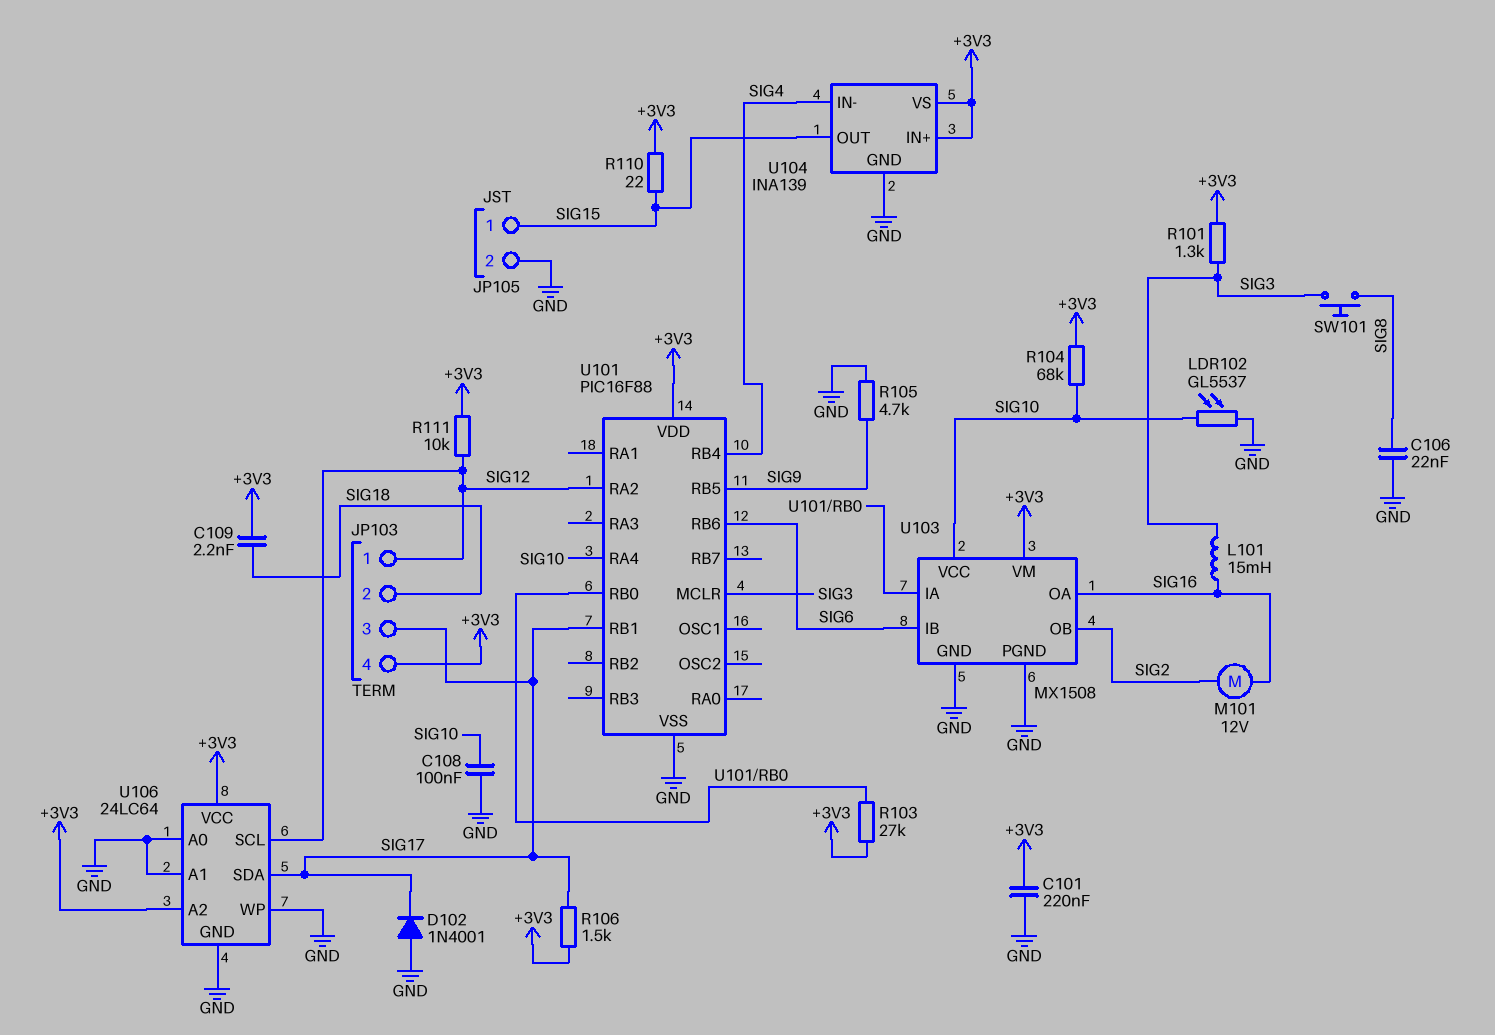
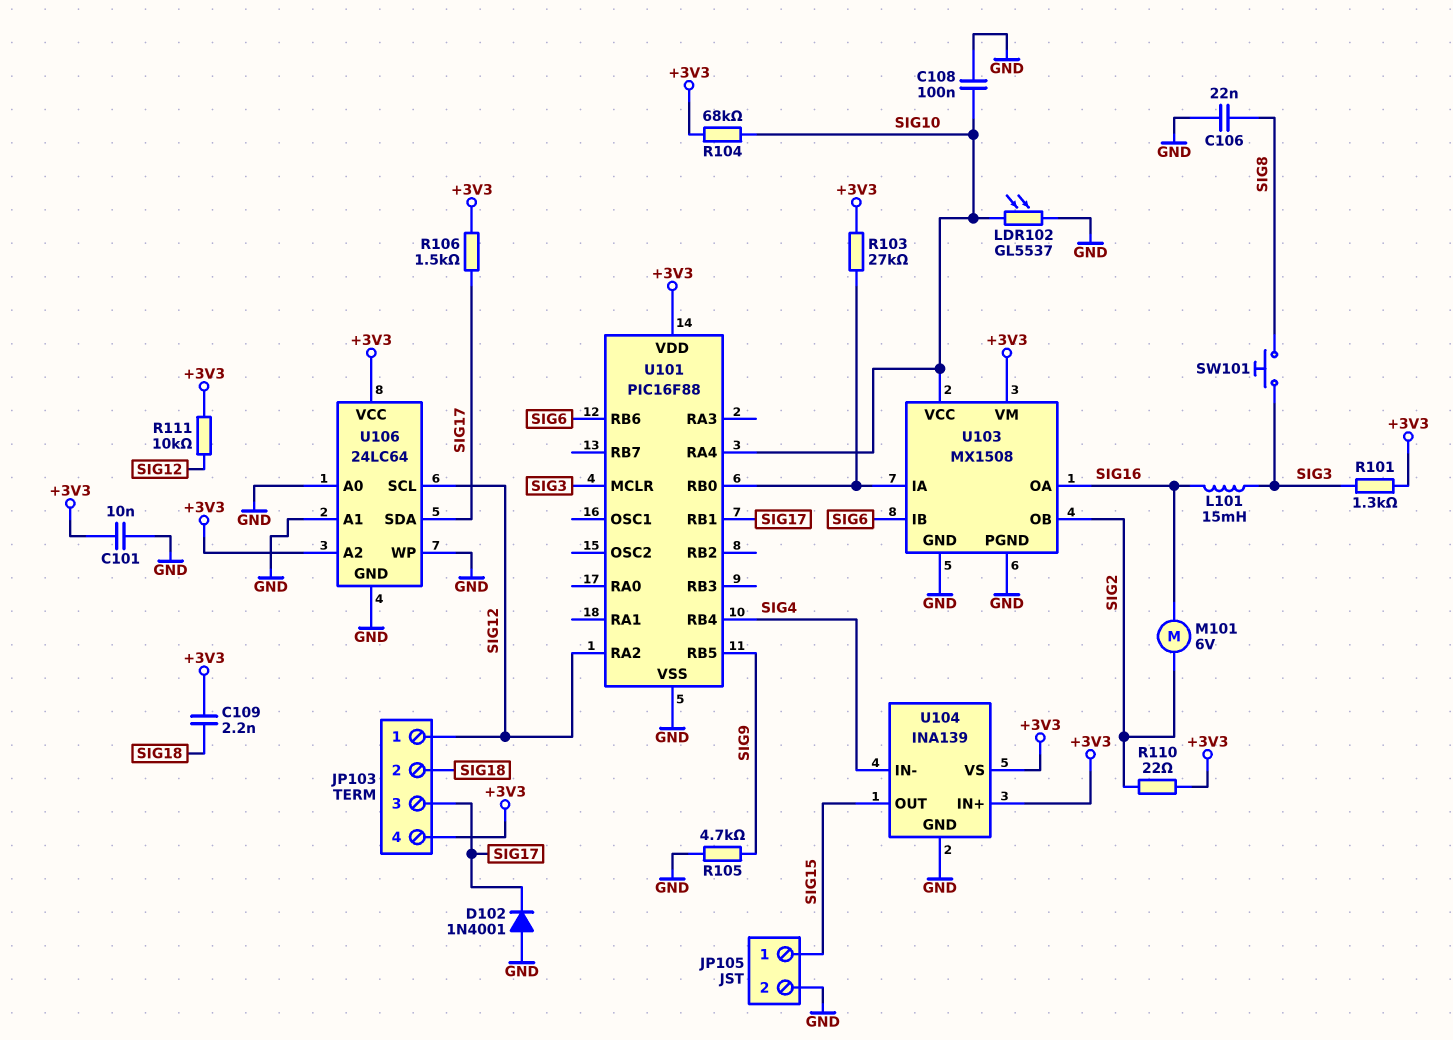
C101: 220nF (+3V3, GND) -> 10nF (+3V3, GND)
M101: motor 12V (SIG2, SIG16) -> motor 6V (SIG2, SIG16)
R110: 22 (+3V3, SIG15) -> 22 (+3V3, SIG2)

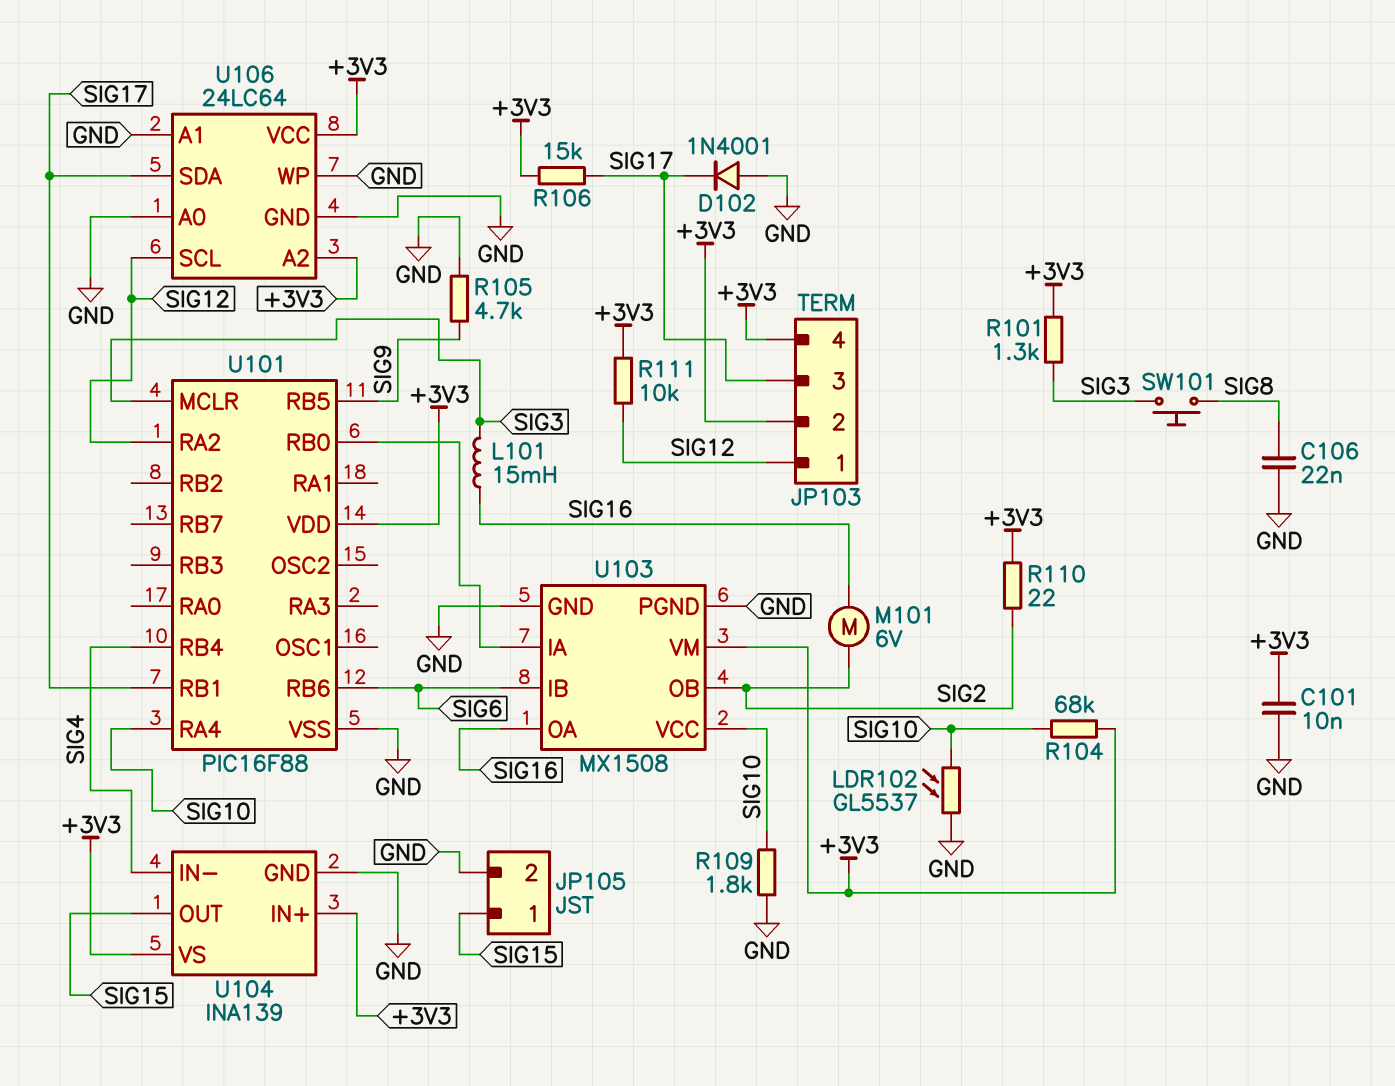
C108: 100nF (GND, SIG10) -> none
C109: 2.2nF (+3V3, SIG18) -> none
JP103 pin 2: SIG18 -> +3V3
R103: 27k (+3V3, U101/RB0) -> none
R106: 1.5k (+3V3, SIG17) -> 15k (+3V3, SIG17)
R109: none -> 1.8k (GND, SIG10)

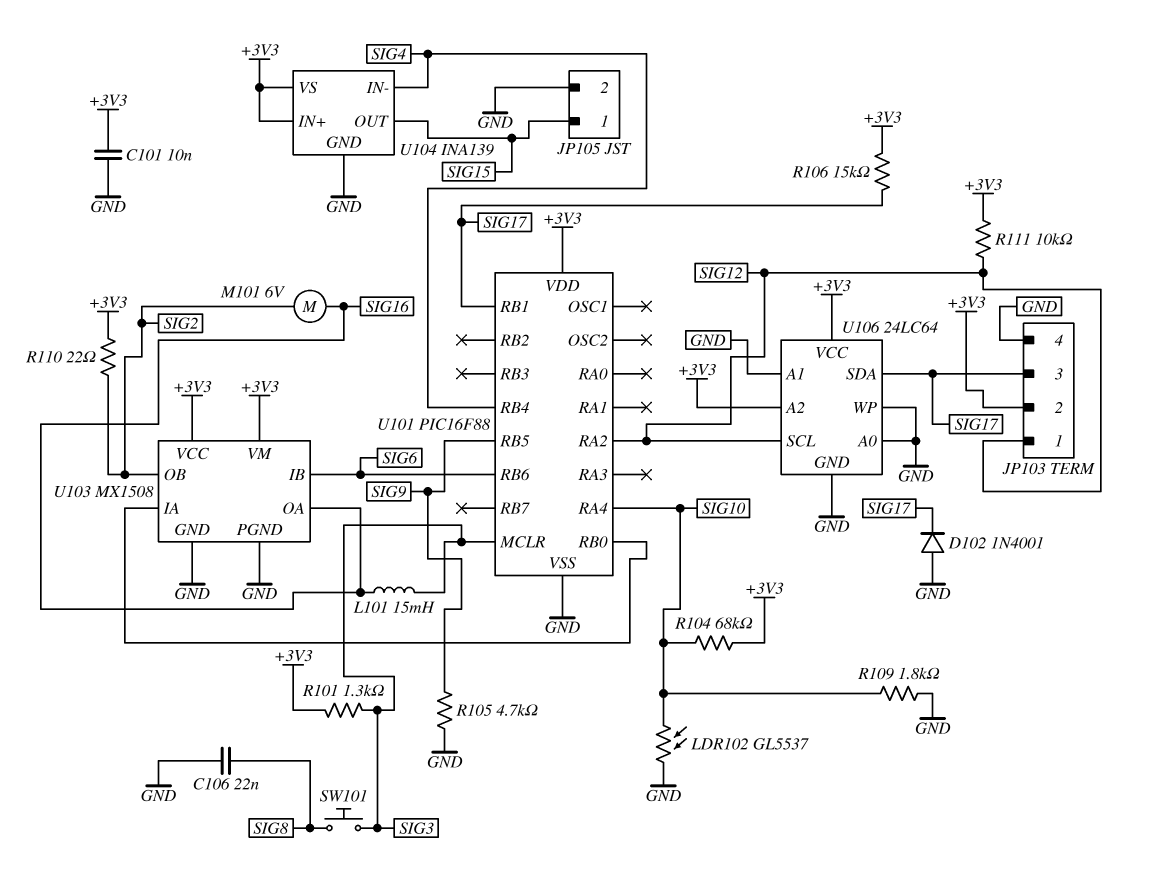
JP103 pin 4: +3V3 -> GND
U103 pin VCC: SIG10 -> +3V3

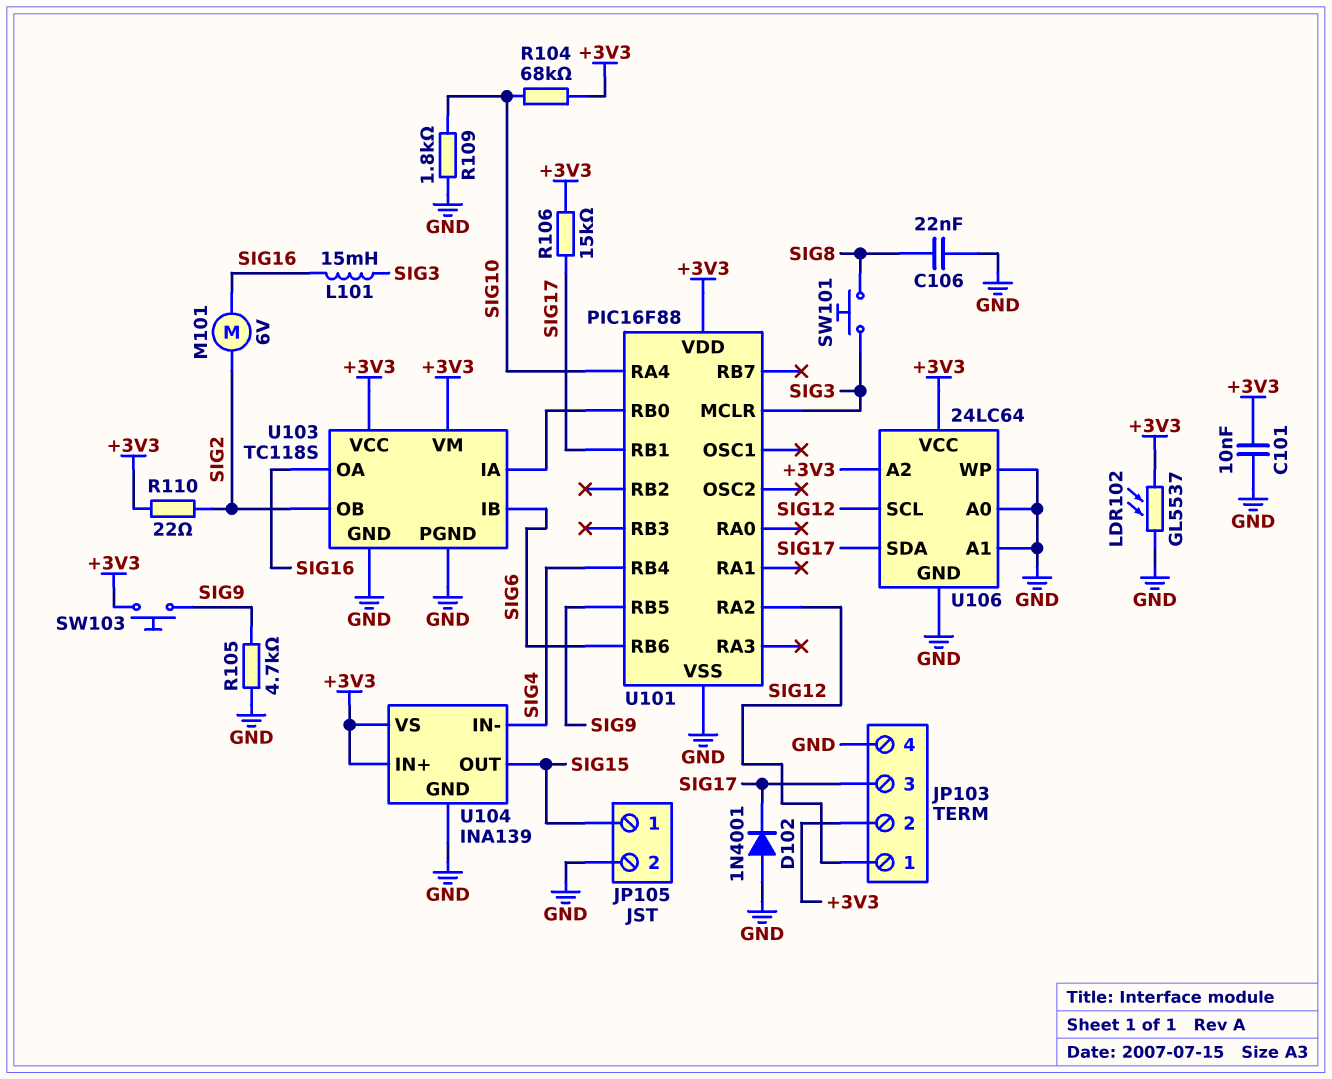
LDR102: GL5537 (GND, SIG10) -> GL5537 (+3V3, GND)
R101: 1.3k (+3V3, SIG3) -> none
R111: 10k (+3V3, SIG12) -> none
SW103: none -> button (+3V3, SIG9)
U103: MX1508 -> TC118S

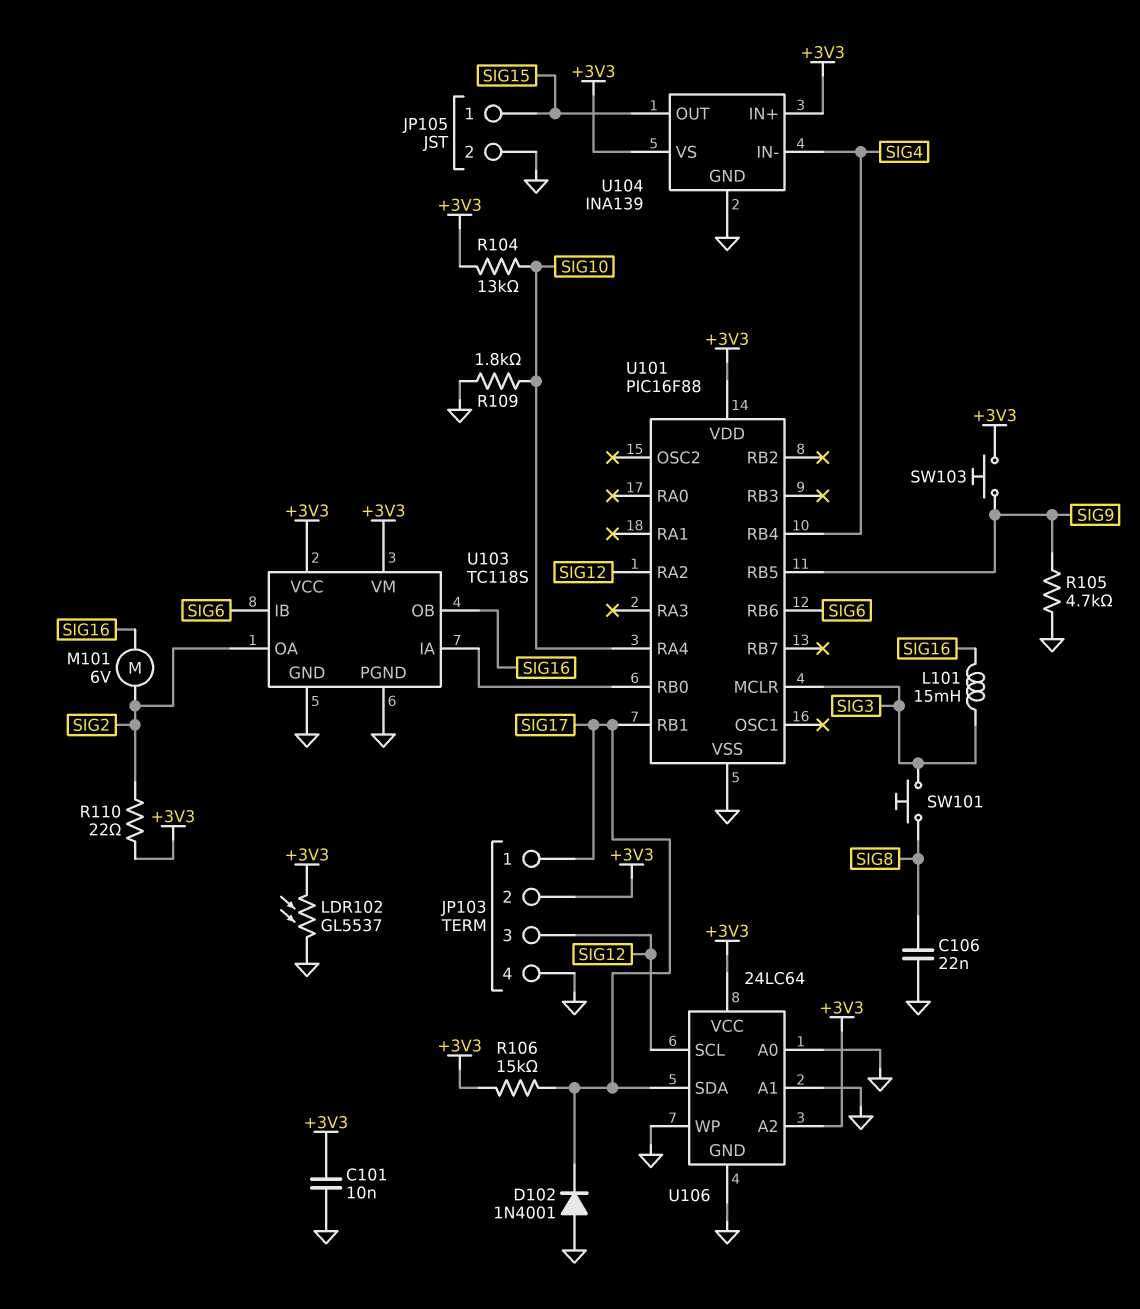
JP103 pin 1: SIG12 -> SIG17
JP103 pin 3: SIG17 -> SIG12
R104: 68k (+3V3, SIG10) -> 13k (+3V3, SIG10)
U103 pin OA: SIG16 -> SIG2
U103 pin OB: SIG2 -> SIG16

